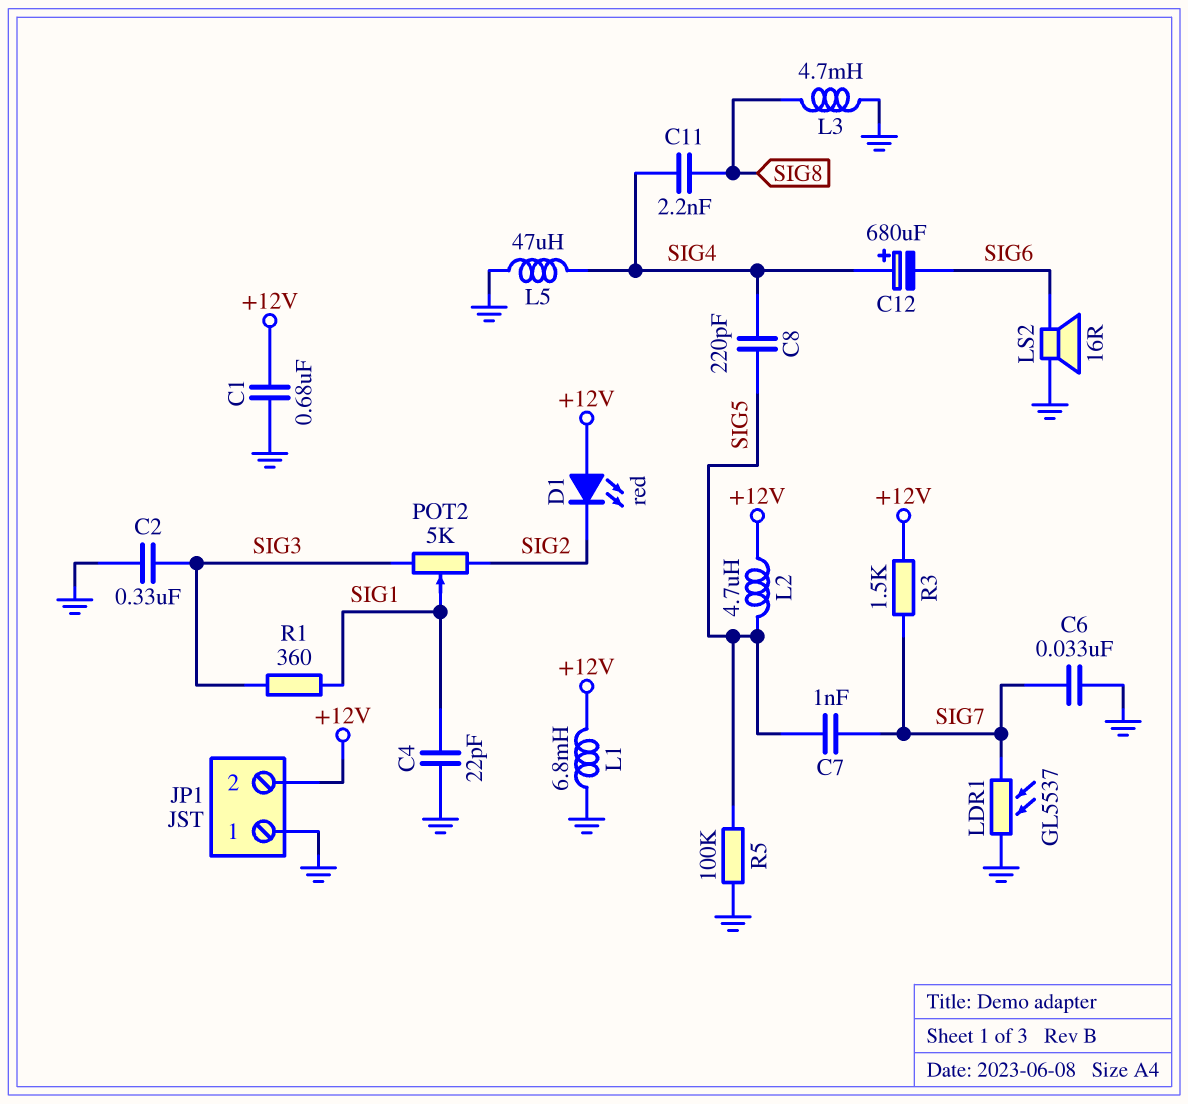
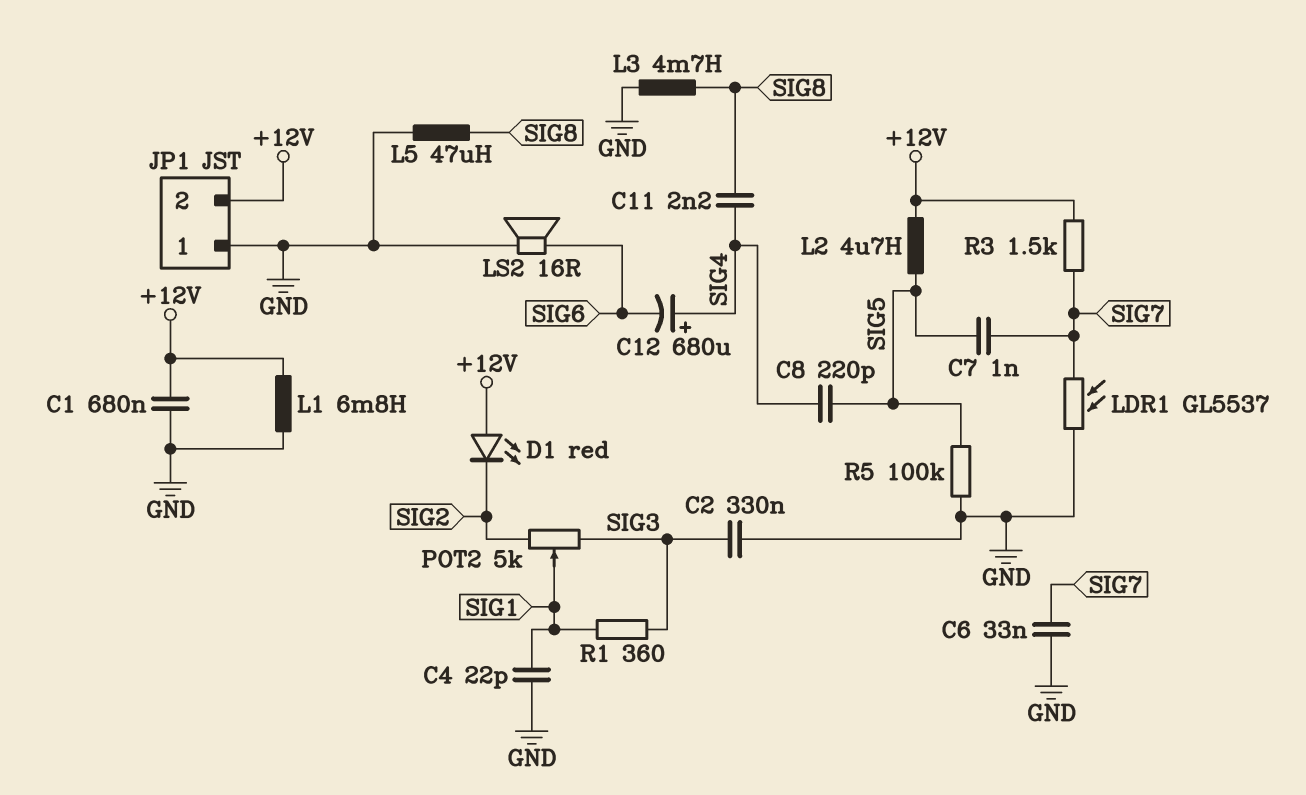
L5: 47uH (GND, SIG4) -> 47uH (GND, SIG8)

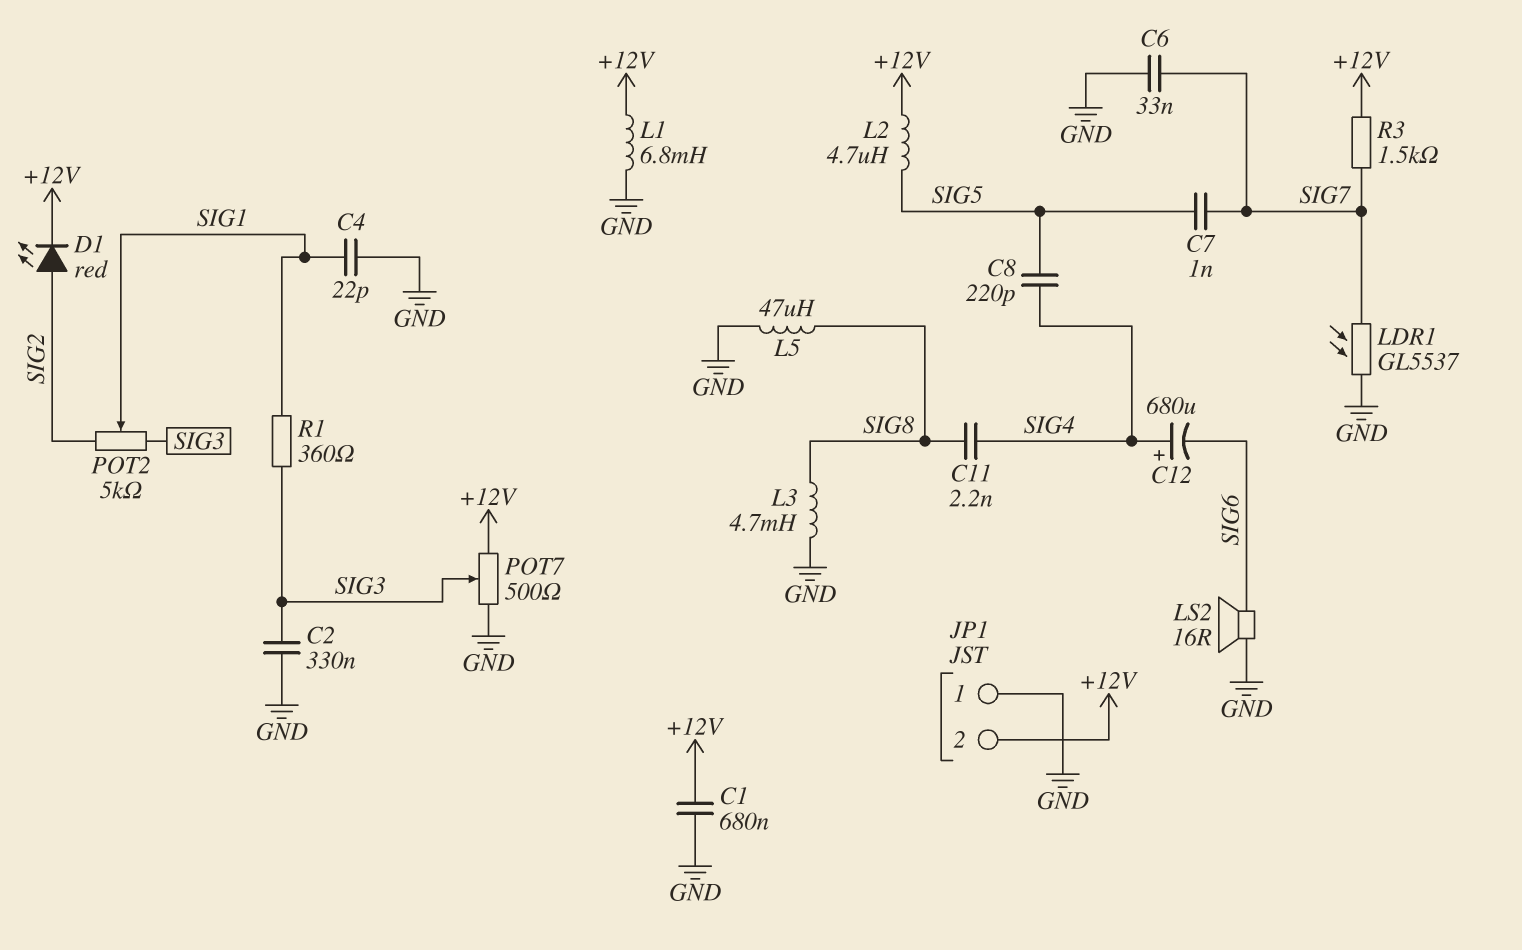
D1: LED red (A +12V, K SIG2) -> LED red (A SIG2, K +12V)
POT7: none -> 500 (+12V, GND, wiper SIG3)
R5: 100k (GND, SIG5) -> none

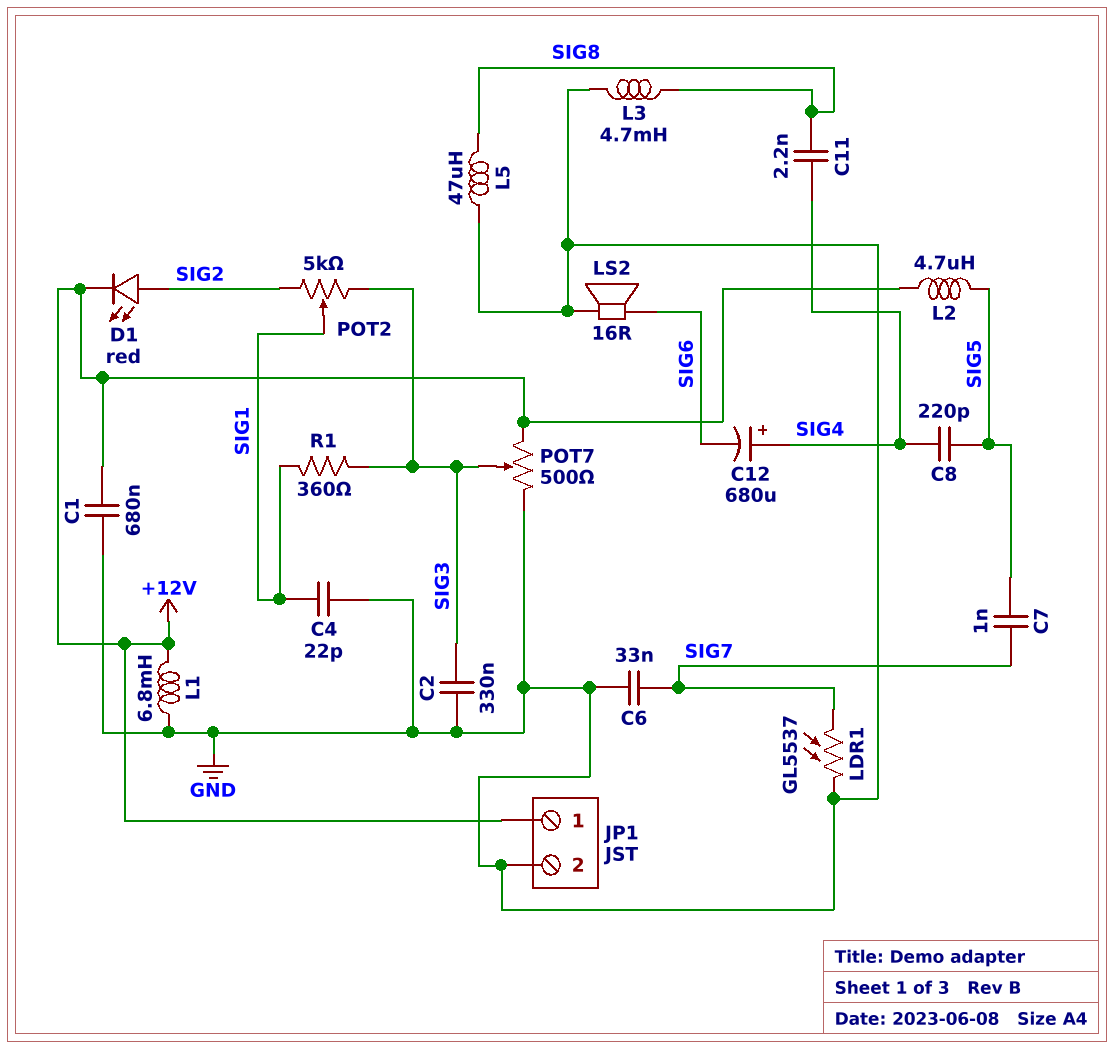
JP1 pin 1: GND -> +12V
JP1 pin 2: +12V -> GND
R3: 1.5k (+12V, SIG7) -> none

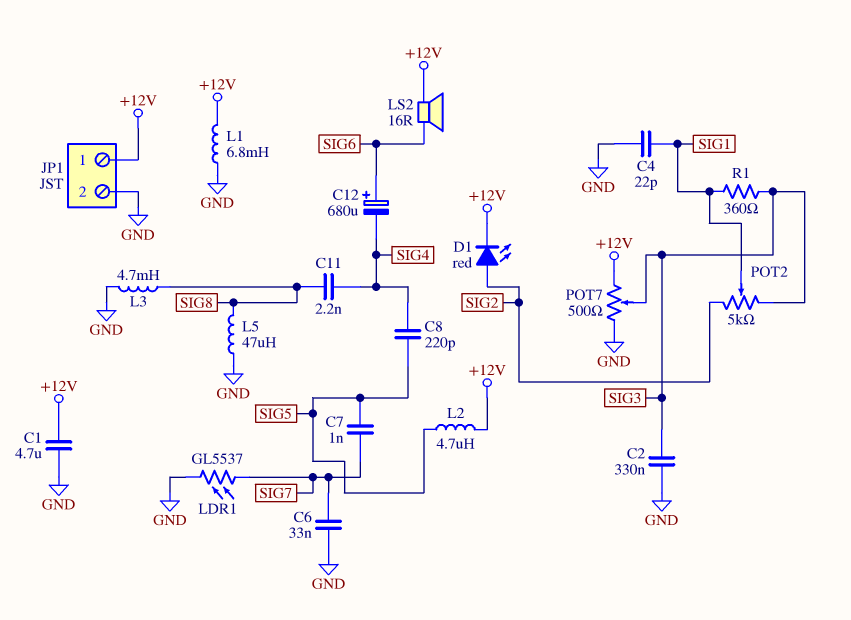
C1: 680nF (+12V, GND) -> 4.7uF (+12V, GND)
C12: 680uF (plus SIG4, minus SIG6) -> 680uF (plus SIG6, minus SIG4)
LS2: speaker 16R (GND, SIG6) -> speaker 16R (+12V, SIG6)

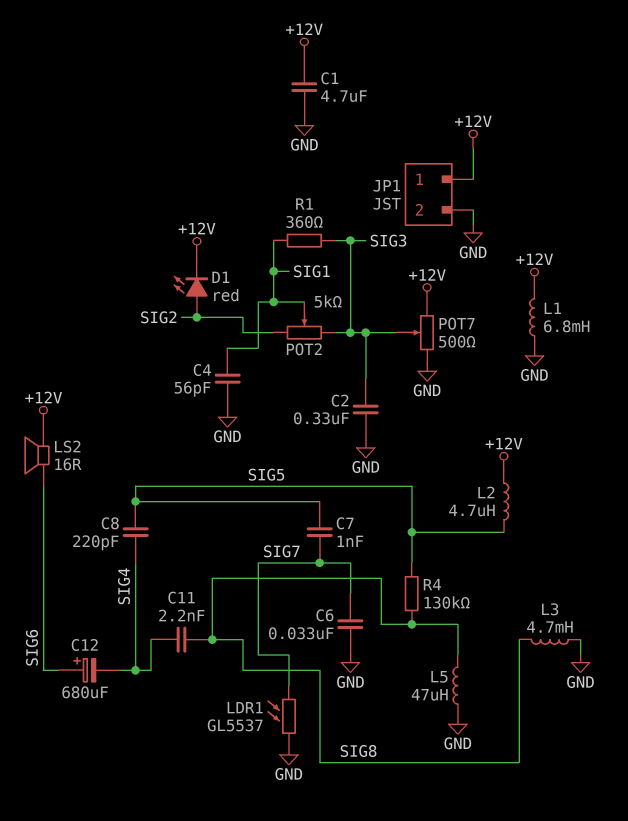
C4: 22pF (GND, SIG1) -> 56pF (GND, SIG1)
R4: none -> 130k (SIG5, SIG8)

